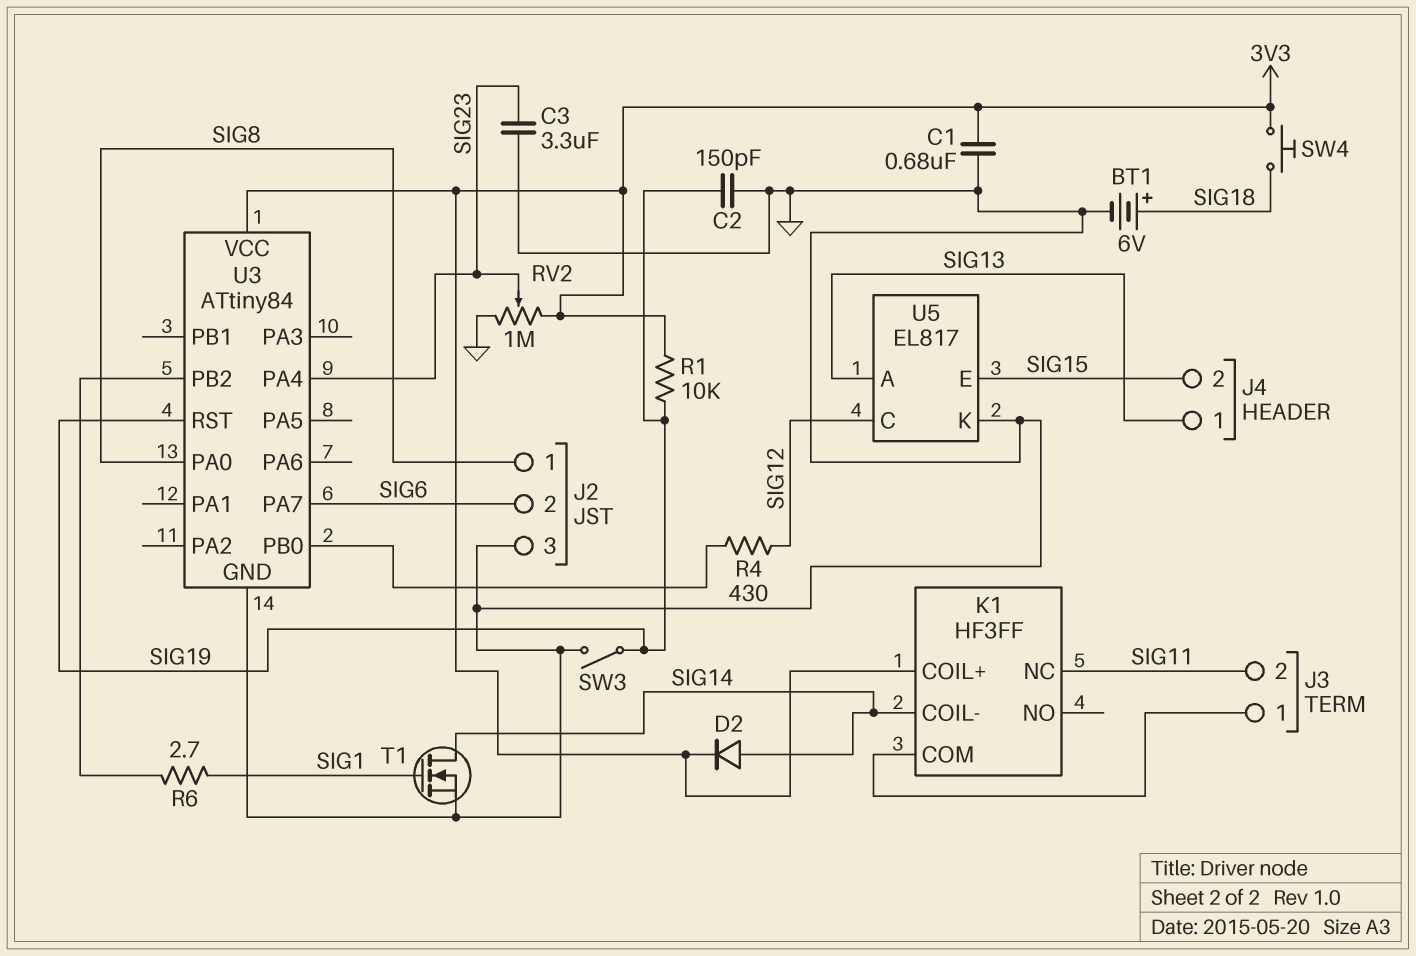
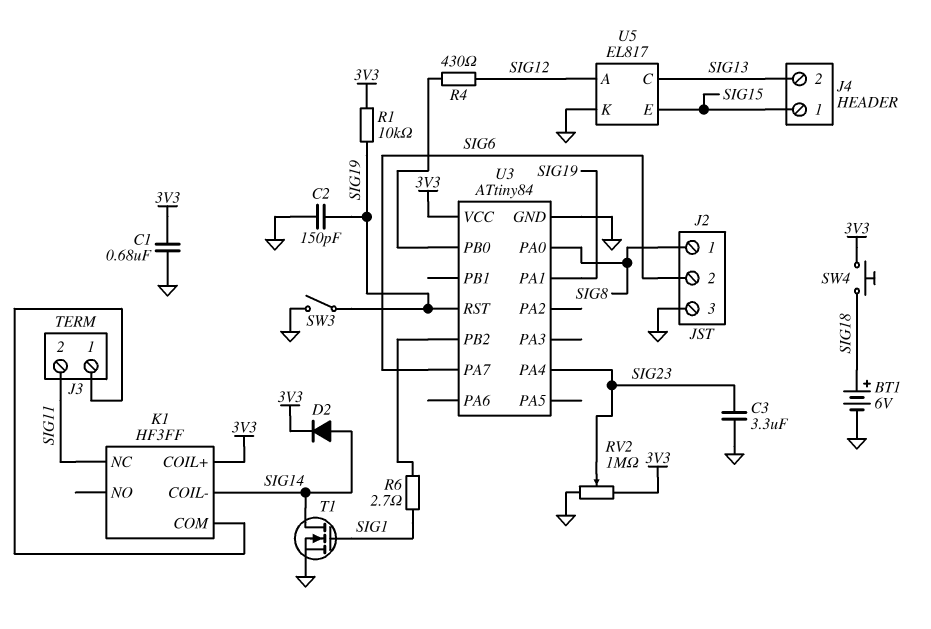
J4 pin 1: SIG13 -> SIG15
J4 pin 2: SIG15 -> SIG13
U3 pin PA1: none -> SIG19
U5 pin A: SIG13 -> SIG12
U5 pin C: SIG12 -> SIG13

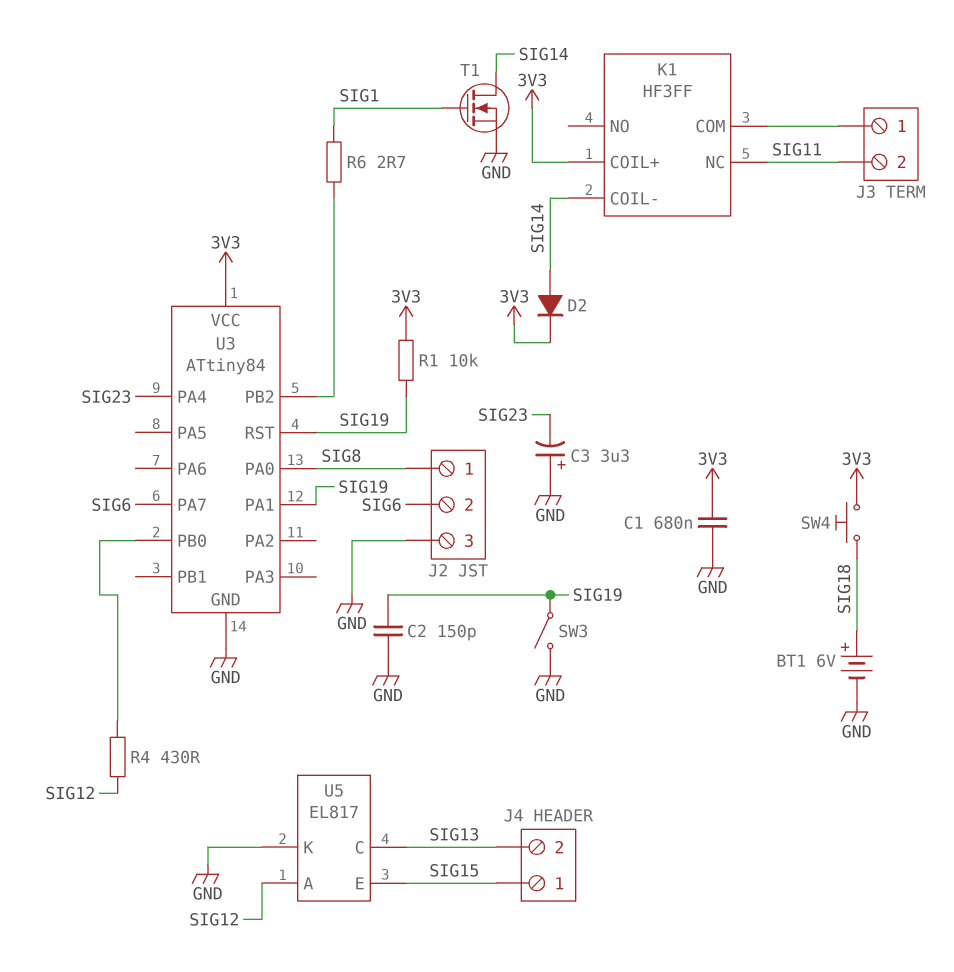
C3: 3.3uF (GND, SIG23) -> 3.3uF (plus GND, minus SIG23)
RV2: 1M (3V3, GND, wiper SIG23) -> none

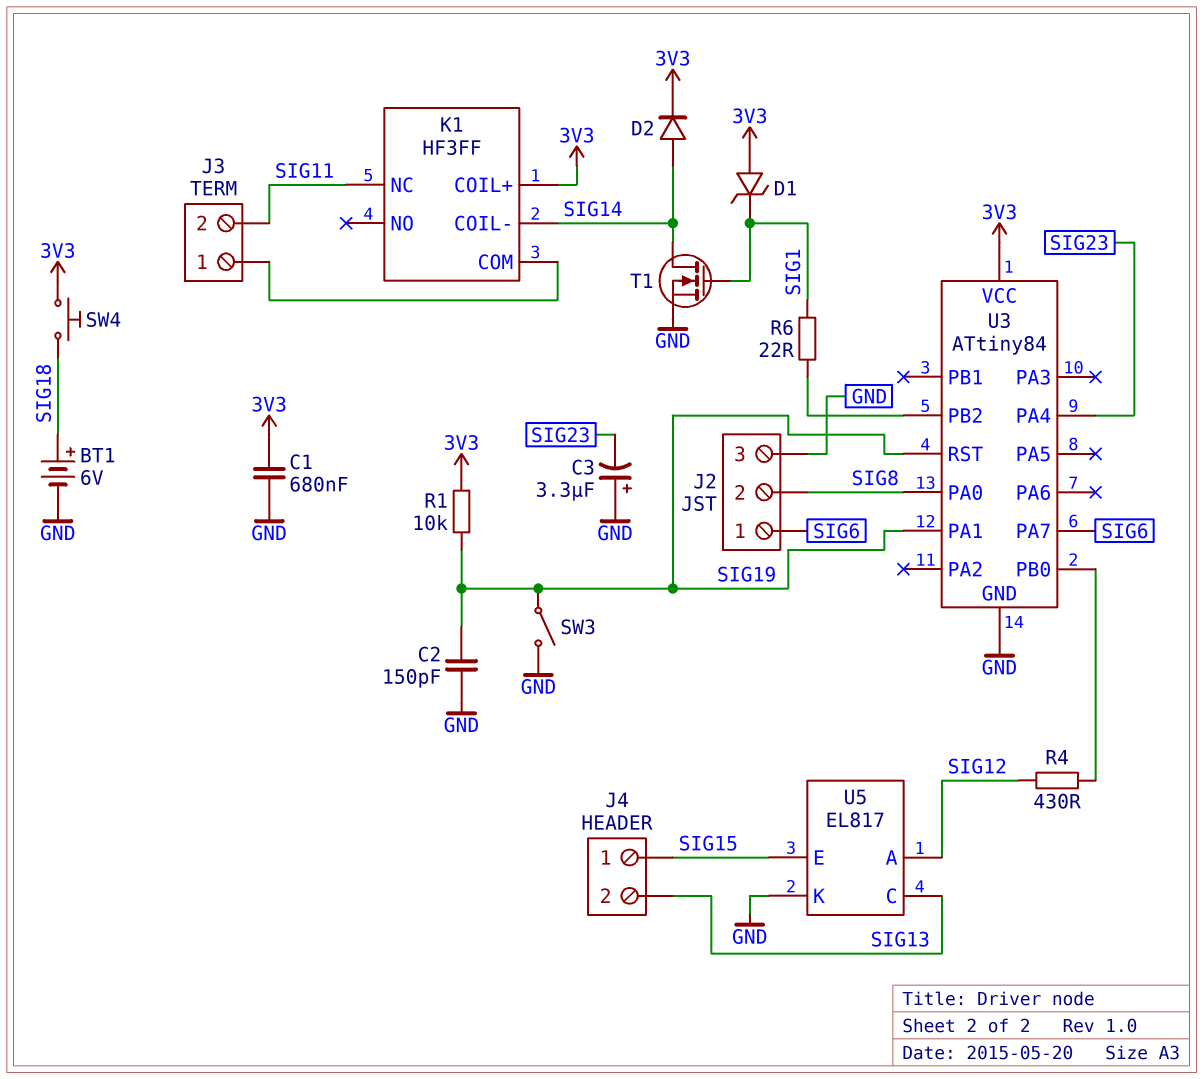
D1: none -> zener (A 3V3, K SIG1)
J2 pin 1: SIG8 -> SIG6
J2 pin 2: SIG6 -> SIG8
R6: 2.7 (SIG1, U3/PB2) -> 22 (SIG1, U3/PB2)

